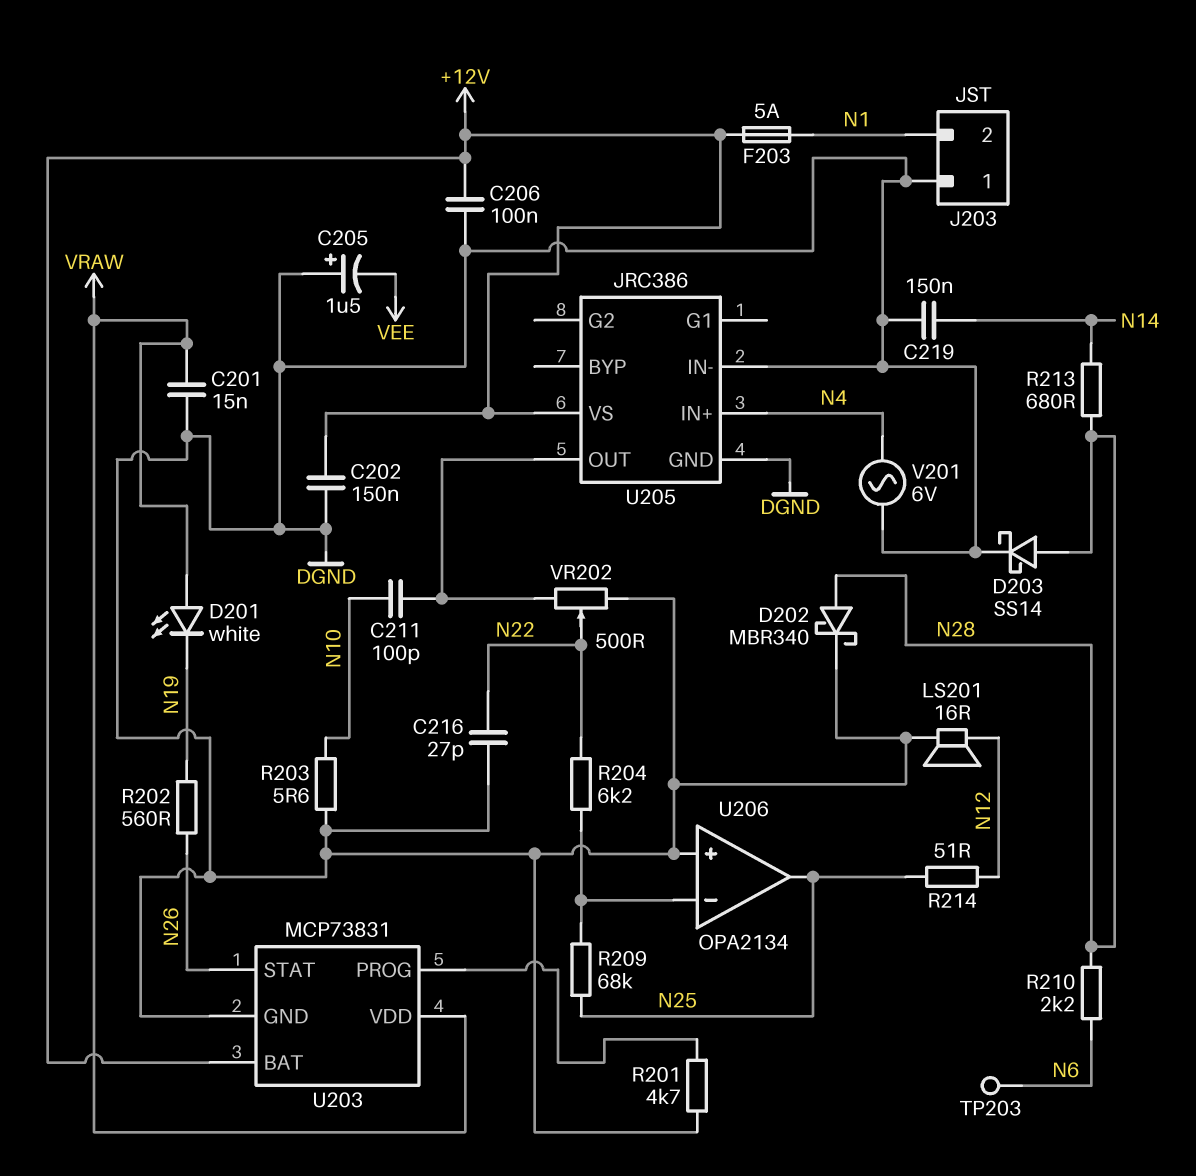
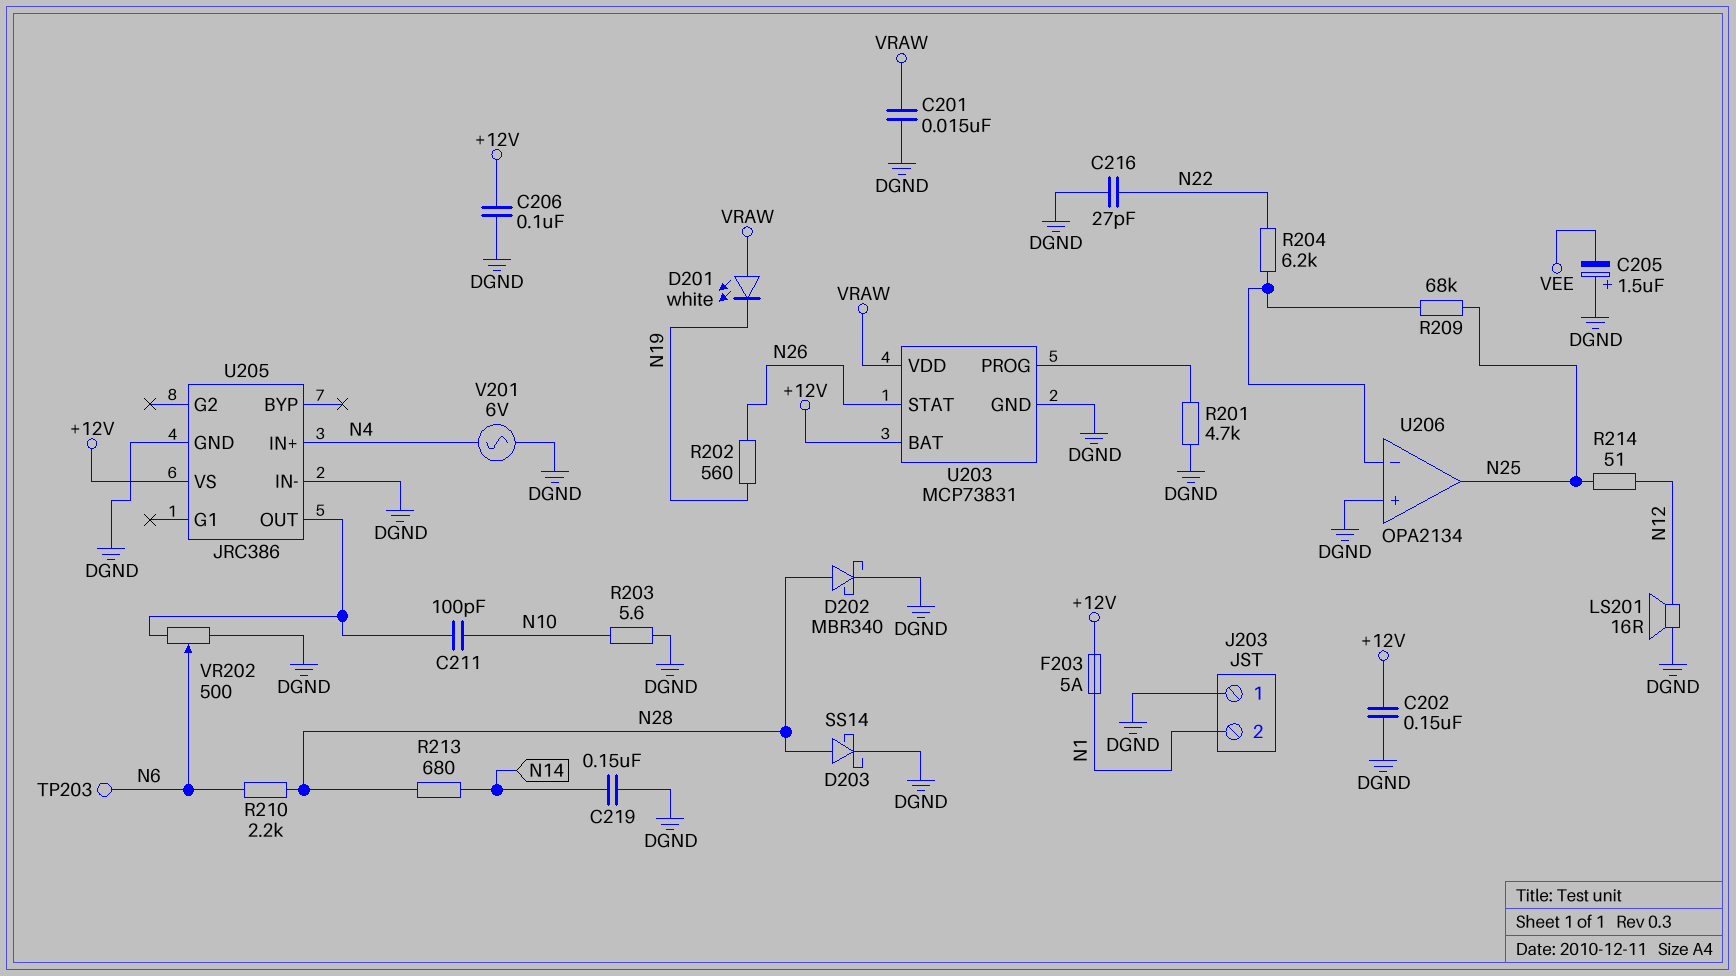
VR202: 500 (DGND, U205/OUT, wiper N22) -> 500 (DGND, U205/OUT, wiper N6)

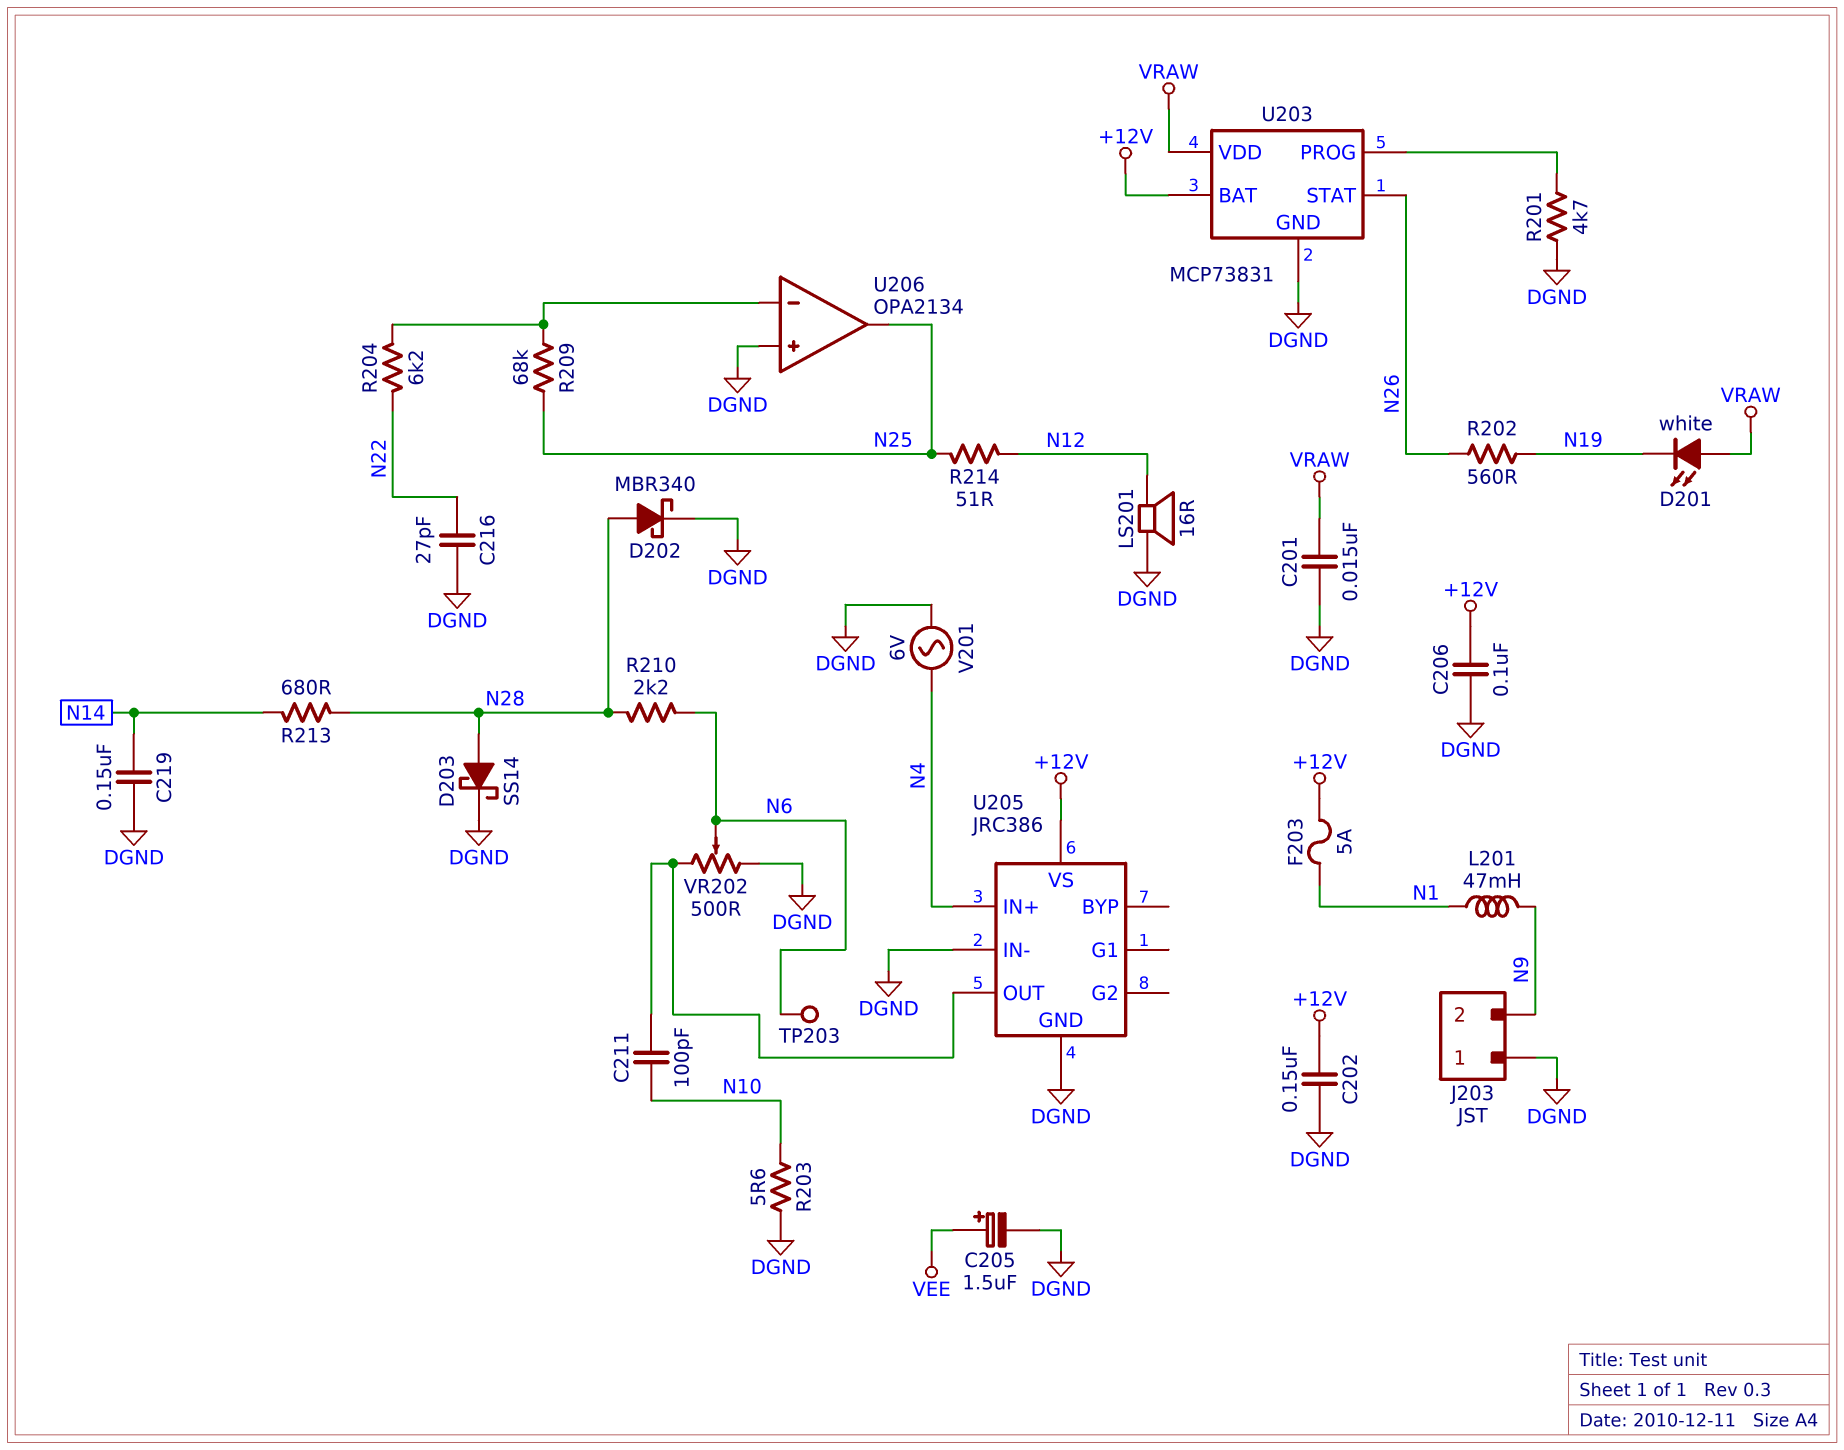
C205: 1.5uF (plus DGND, minus VEE) -> 1.5uF (plus VEE, minus DGND)
J203 pin 2: N1 -> N9
L201: none -> 47mH (N1, N9)

